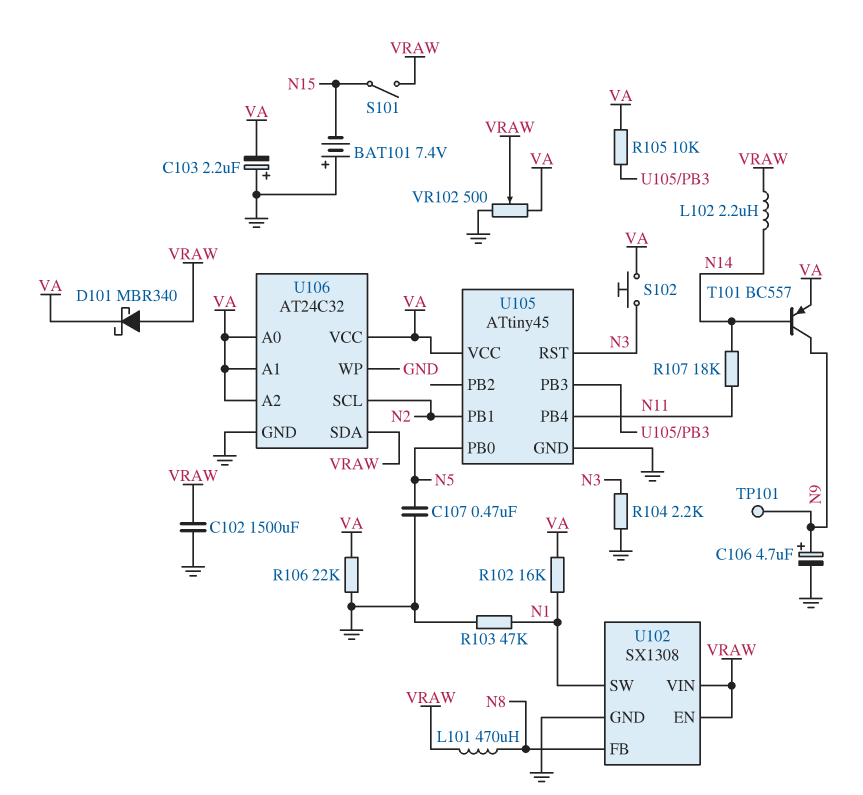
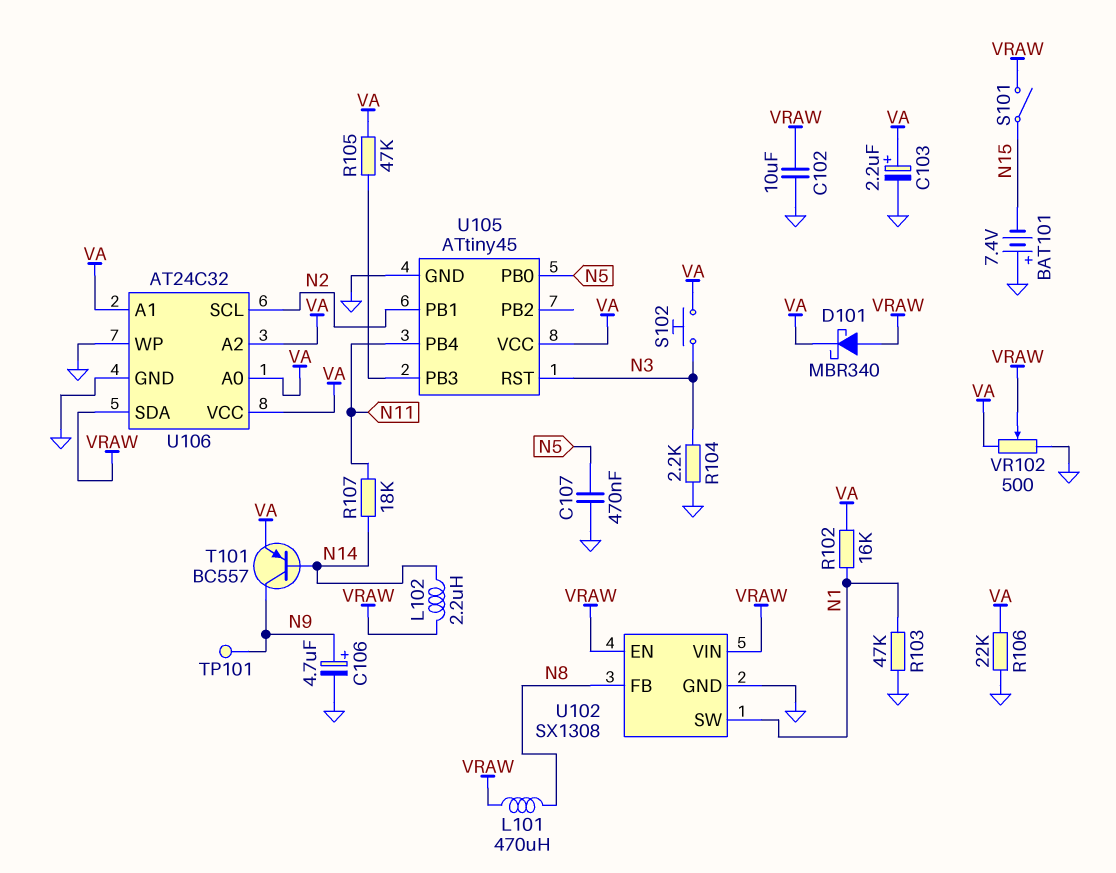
C102: 1500uF (GND, VRAW) -> 10uF (GND, VRAW)
C103: 2.2uF (plus GND, minus VA) -> 2.2uF (plus VA, minus GND)
R105: 10k (U105/PB3, VA) -> 47k (U105/PB3, VA)

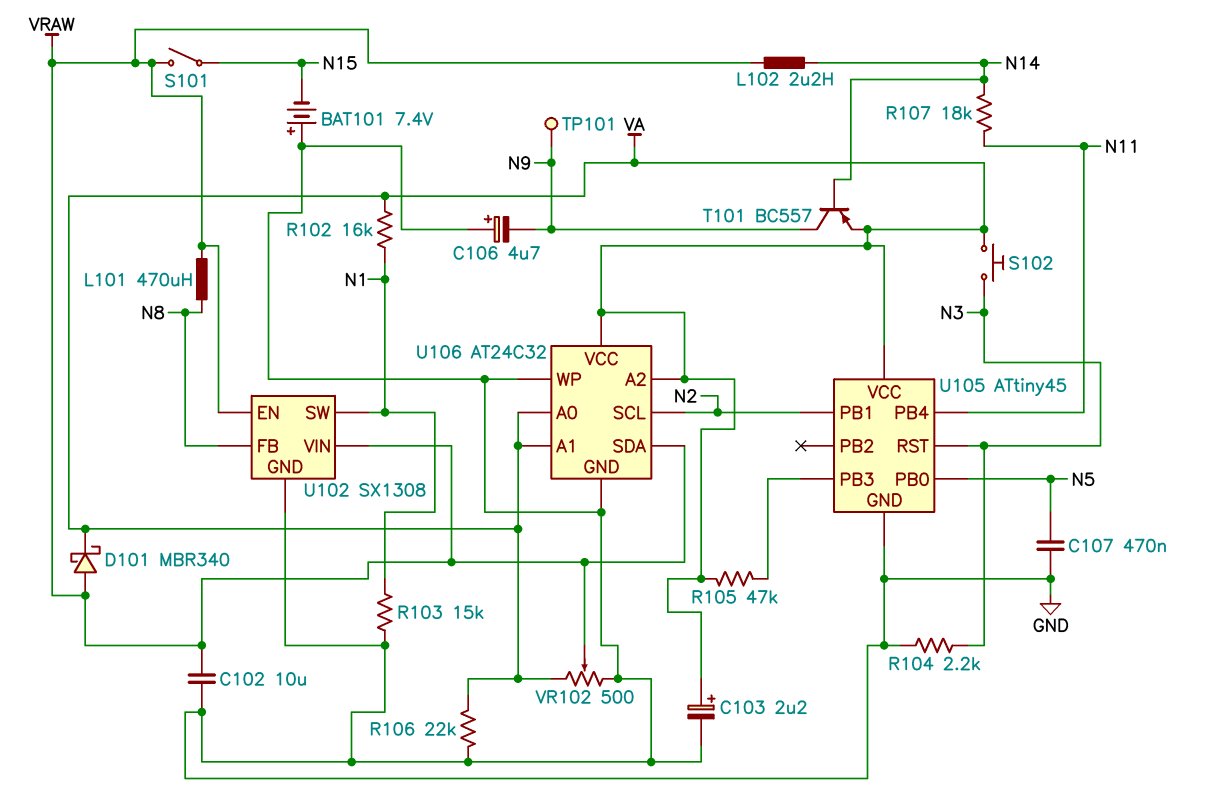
C106: 4.7uF (plus N9, minus GND) -> 4.7uF (plus GND, minus N9)
R103: 47k (GND, N1) -> 15k (GND, N1)

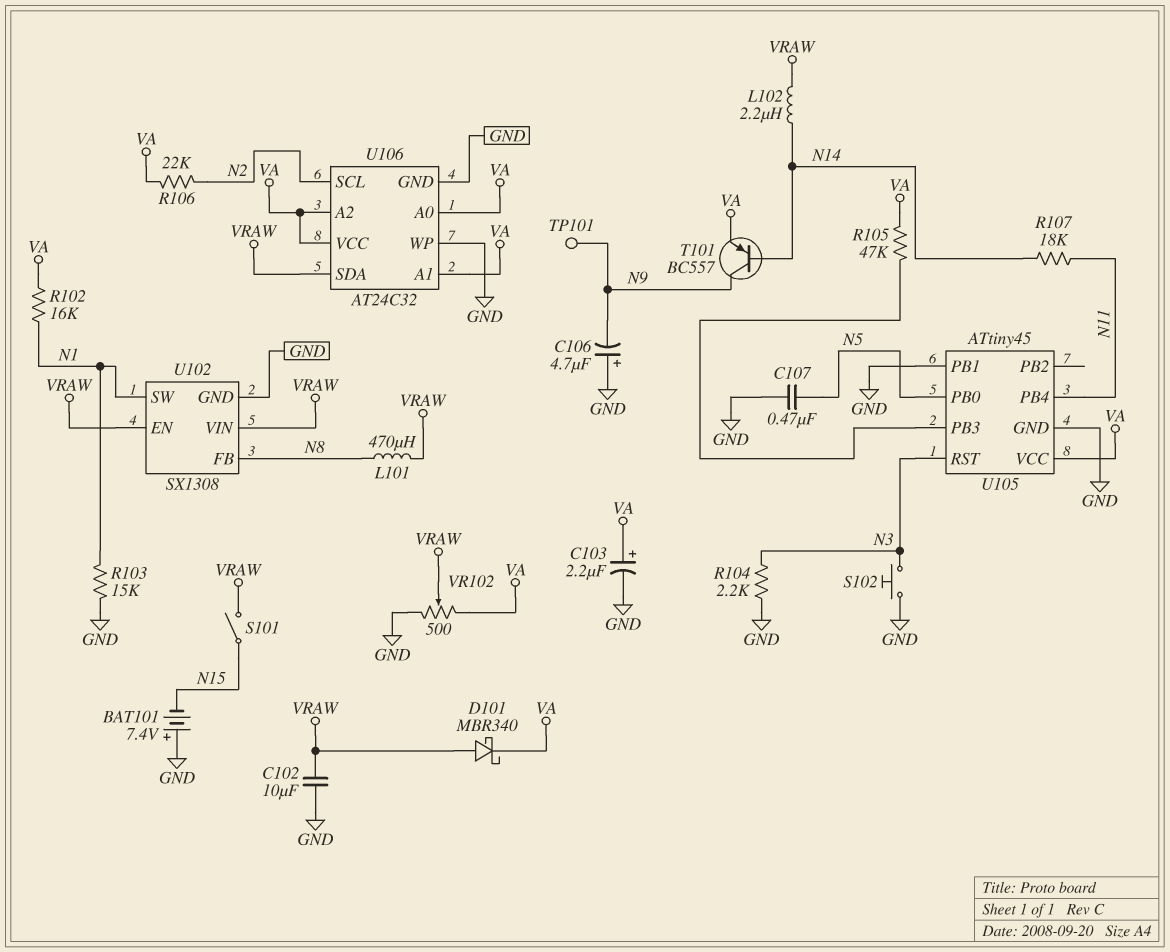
R106: 22k (GND, VA) -> 22k (N2, VA)
S102: button (N3, VA) -> button (GND, N3)
U105 pin PB1: N2 -> GND

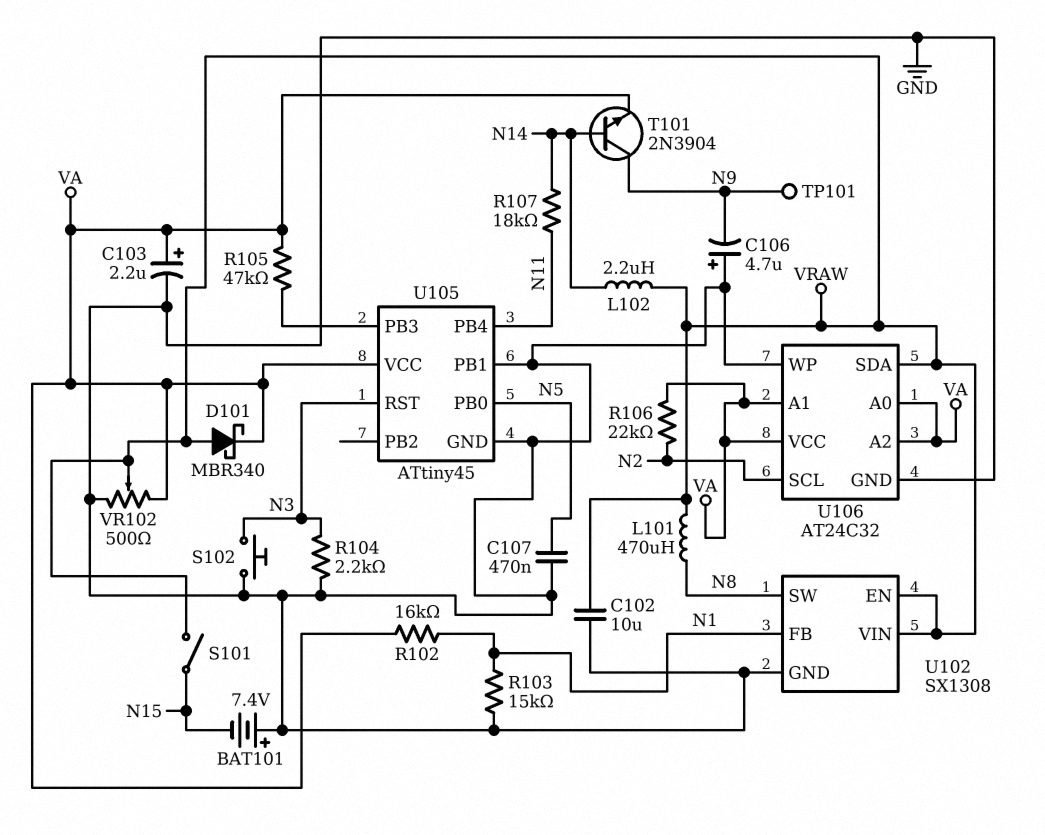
T101: PNP BC557 (B N14, C N9, E VA) -> NPN 2N3904 (B N14, C N9, E VA)
U102 pin FB: N8 -> N1
U102 pin SW: N1 -> N8

